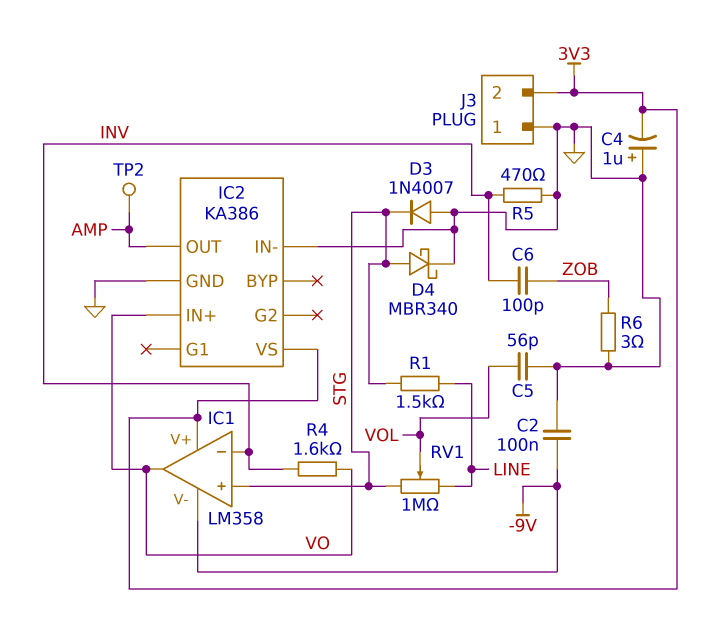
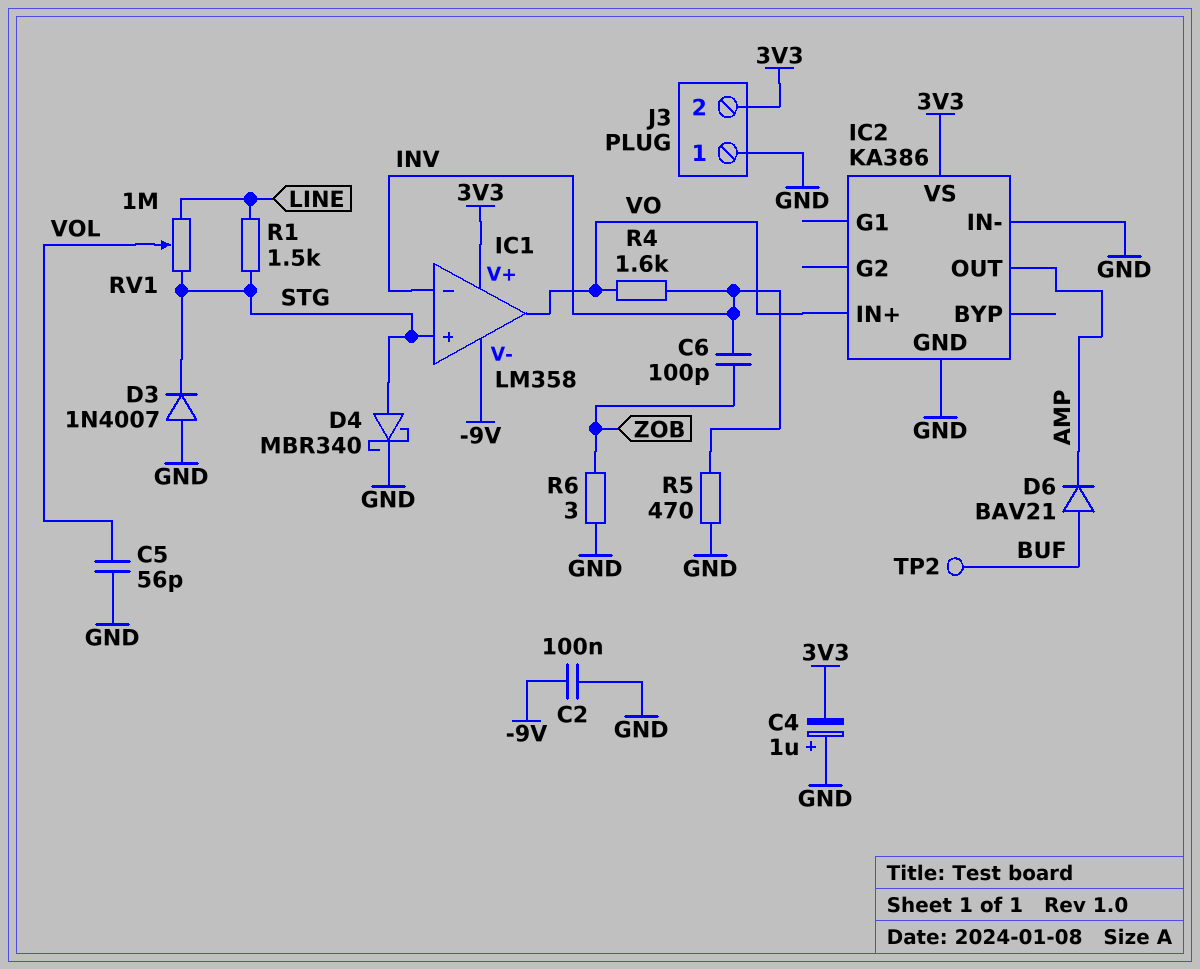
D6: none -> diode BAV21 (A BUF, K AMP)
TP2: test point (AMP) -> test point (BUF)

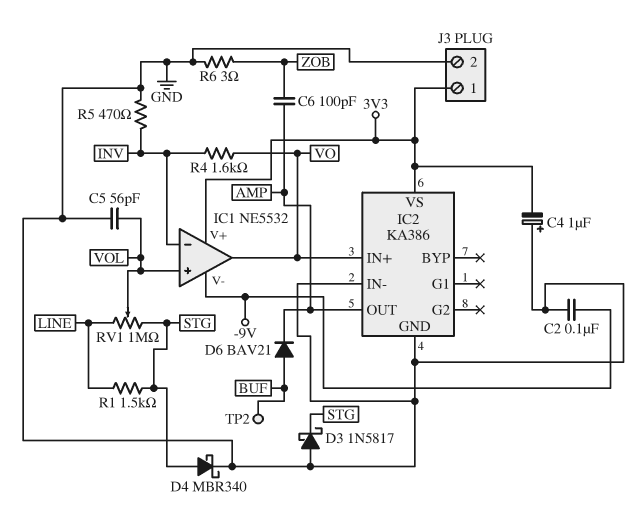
C6: 100pF (INV, ZOB) -> 100pF (AMP, ZOB)
D3: diode 1N4007 (A GND, K STG) -> schottky 1N5817 (A GND, K STG)
IC1: LM358 -> NE5532
IC1 pin in+: STG -> VOL
J3 pin 1: GND -> 3V3
J3 pin 2: 3V3 -> GND

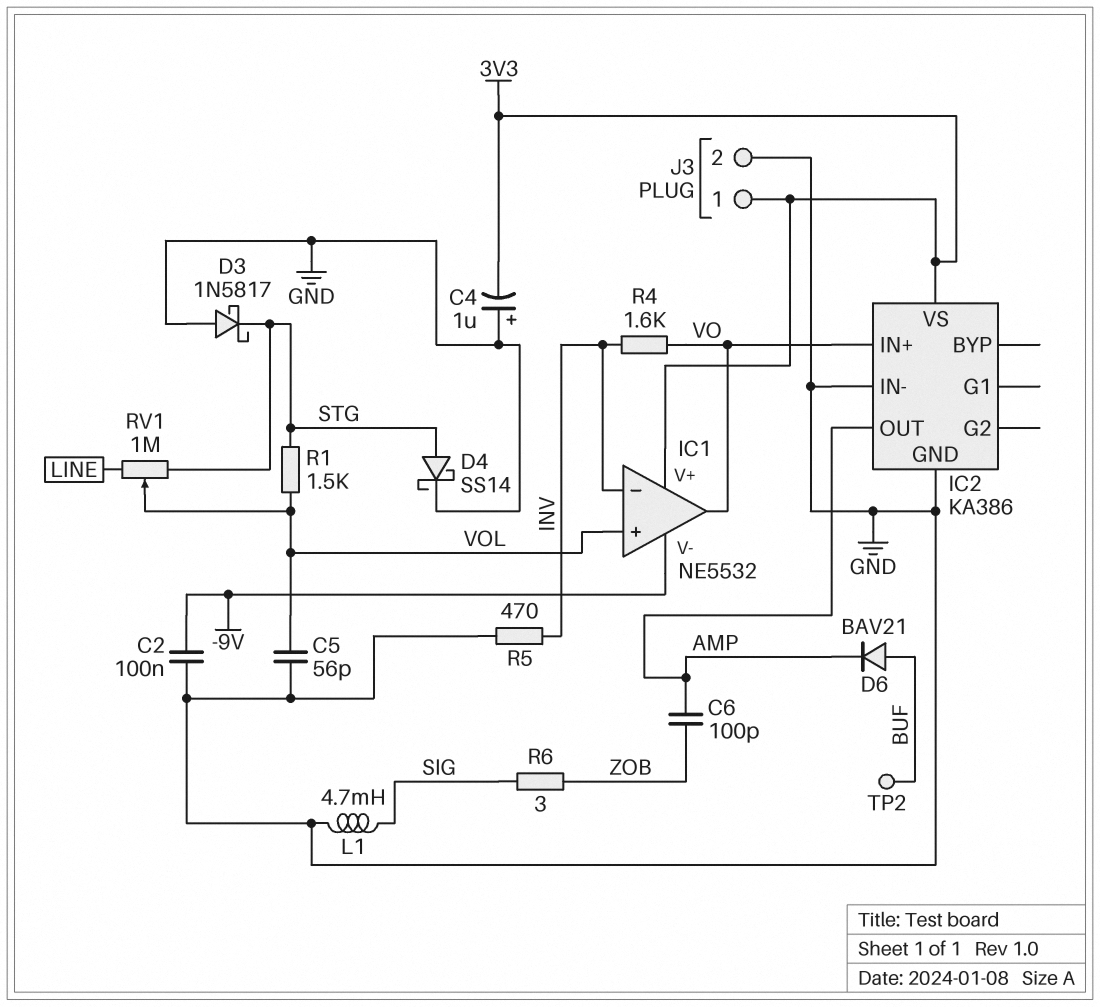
D4: schottky MBR340 (A STG, K GND) -> schottky SS14 (A STG, K GND)
L1: none -> 4.7mH (GND, SIG)
R1: 1.5k (LINE, STG) -> 1.5k (STG, VOL)
R6: 3 (GND, ZOB) -> 3 (SIG, ZOB)

